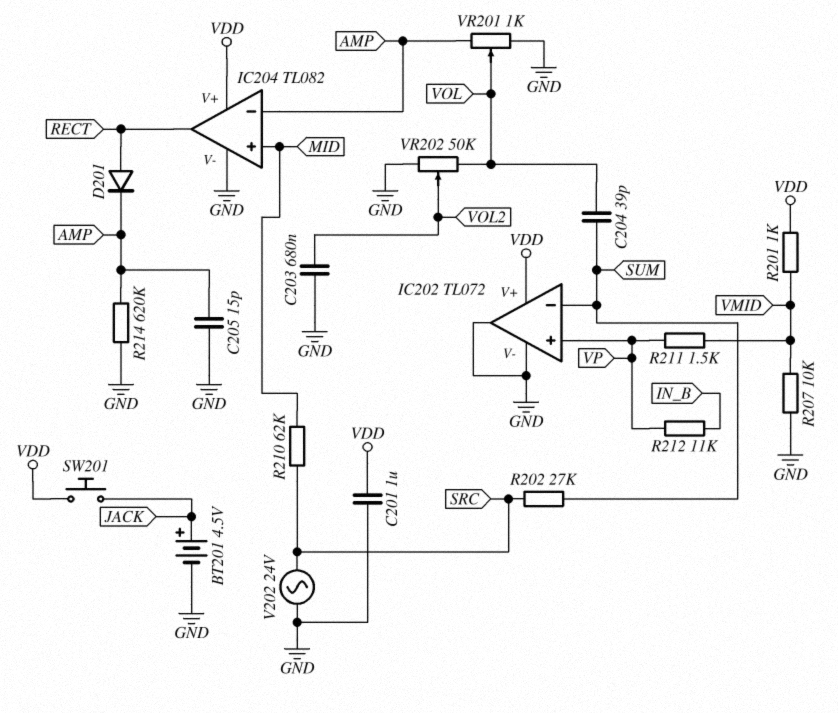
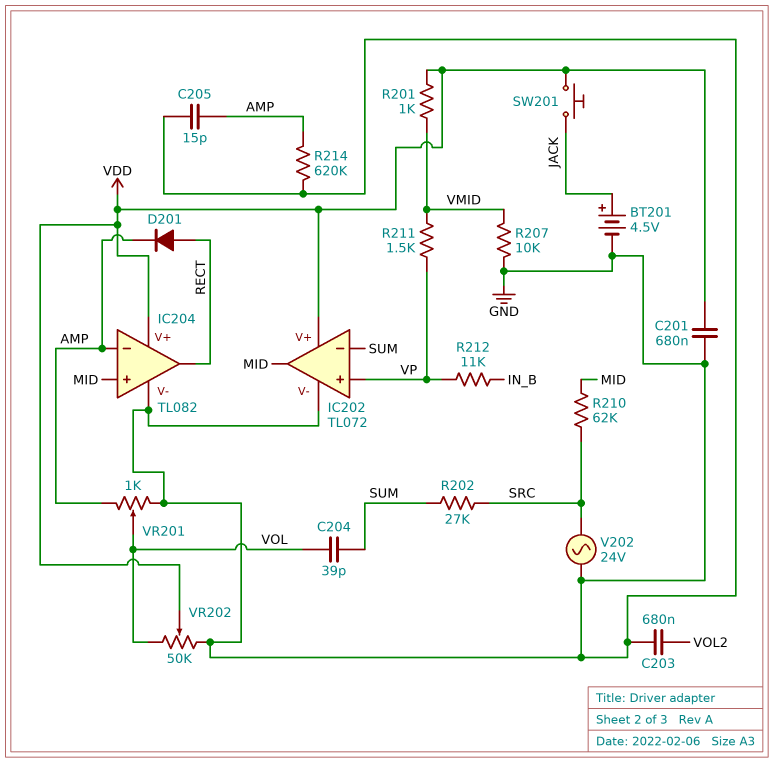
C201: 1uF (GND, VDD) -> 680nF (GND, VDD)
IC202 pin out: GND -> MID
VR202: 50k (GND, VOL, wiper VOL2) -> 50k (GND, VOL, wiper VDD)

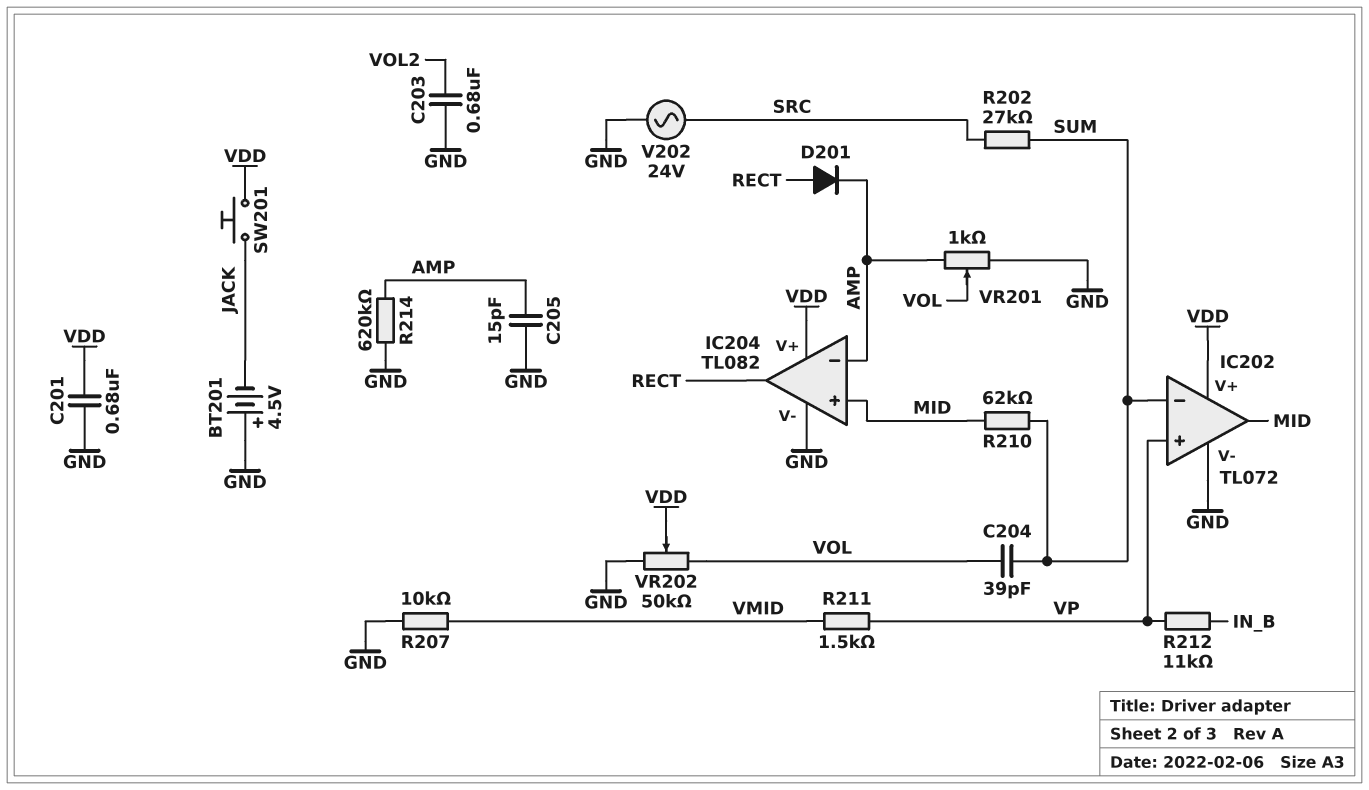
BT201: 4.5V (plus JACK, minus GND) -> 4.5V (plus GND, minus JACK)
R201: 1k (VDD, VMID) -> none
R210: 62k (MID, SRC) -> 62k (MID, SUM)

